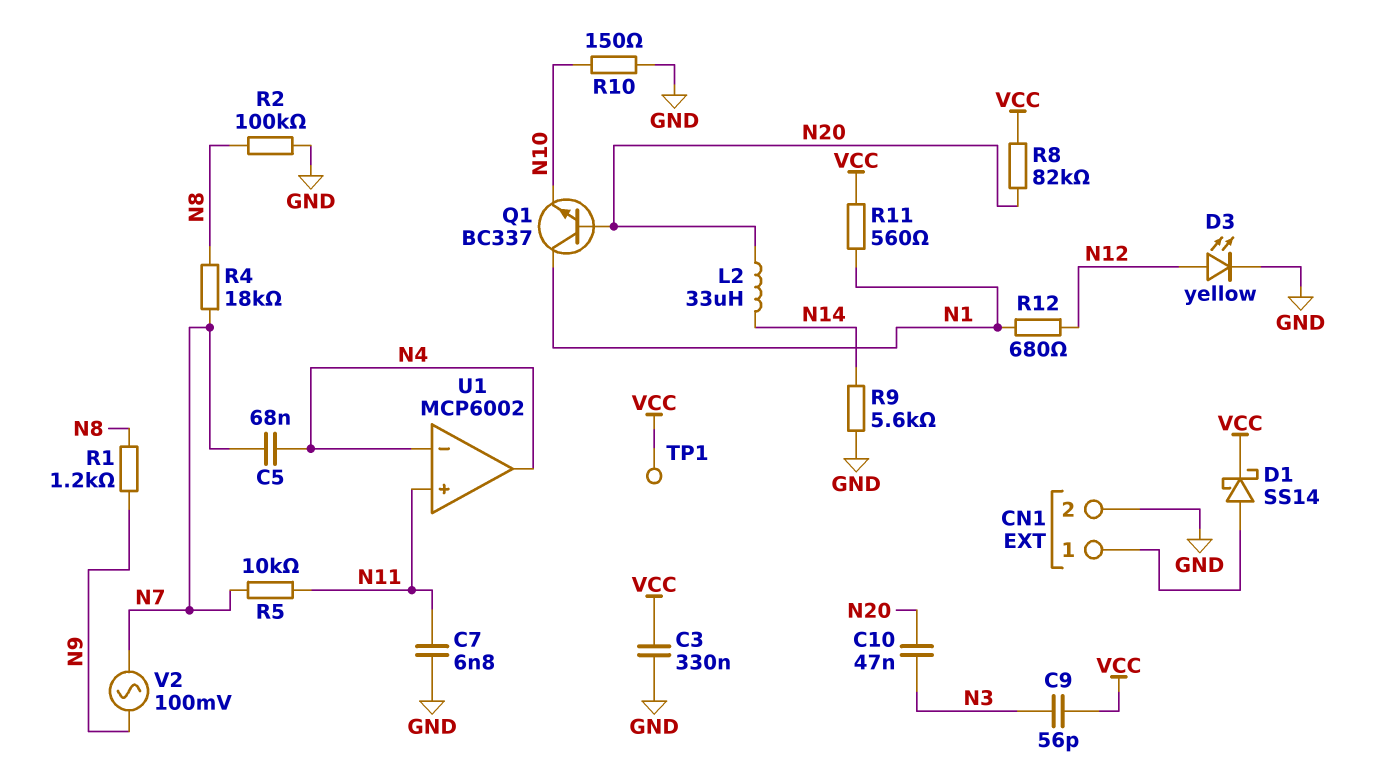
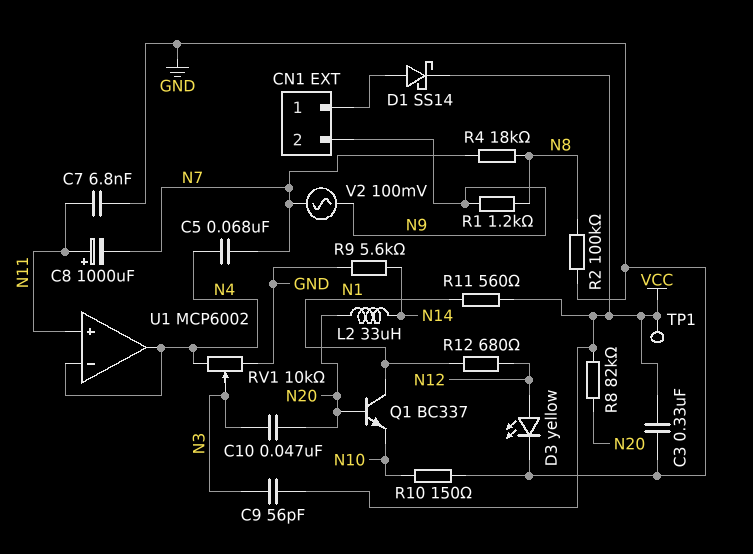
C8: none -> 1000uF (plus N11, minus N7)
CN1 pin 2: GND -> N9
R5: 10k (N7, N11) -> none
RV1: none -> 10k (GND, N4, wiper N3)

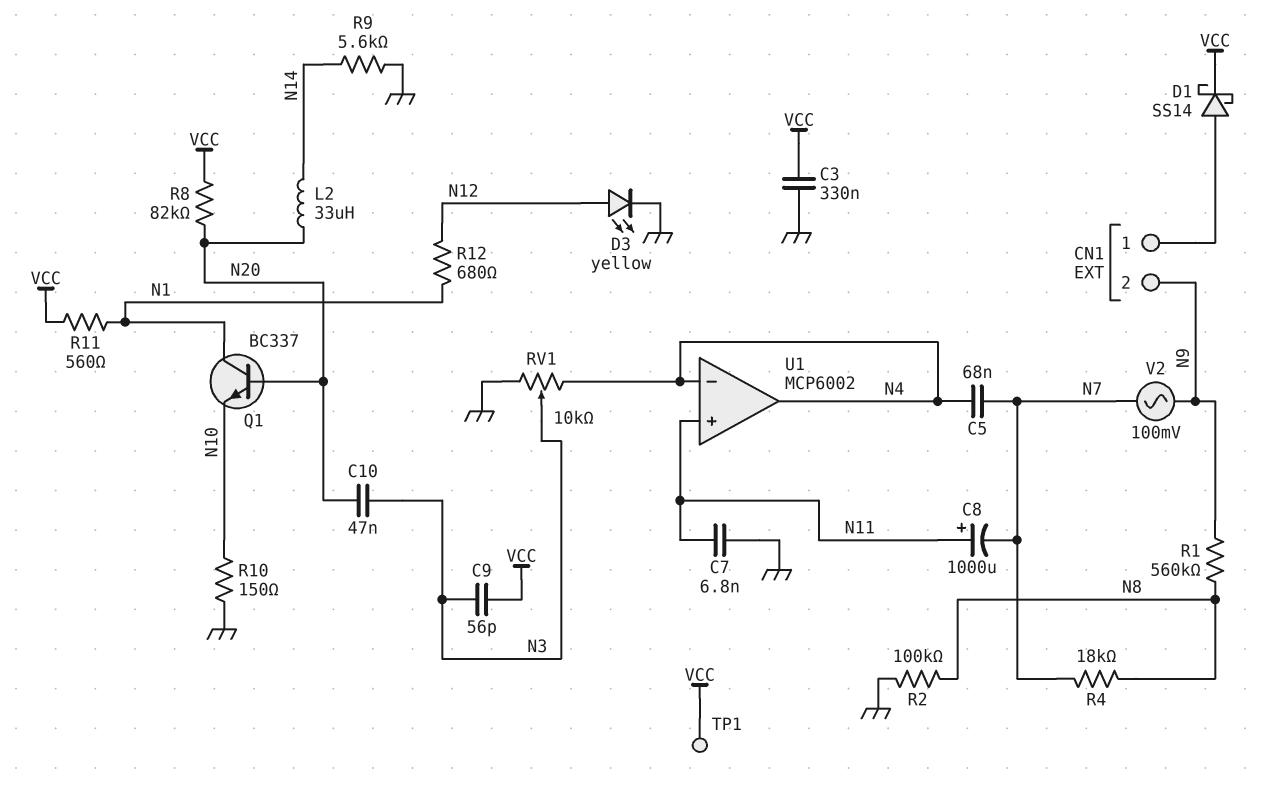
R1: 1.2k (N8, N9) -> 560k (N8, N9)

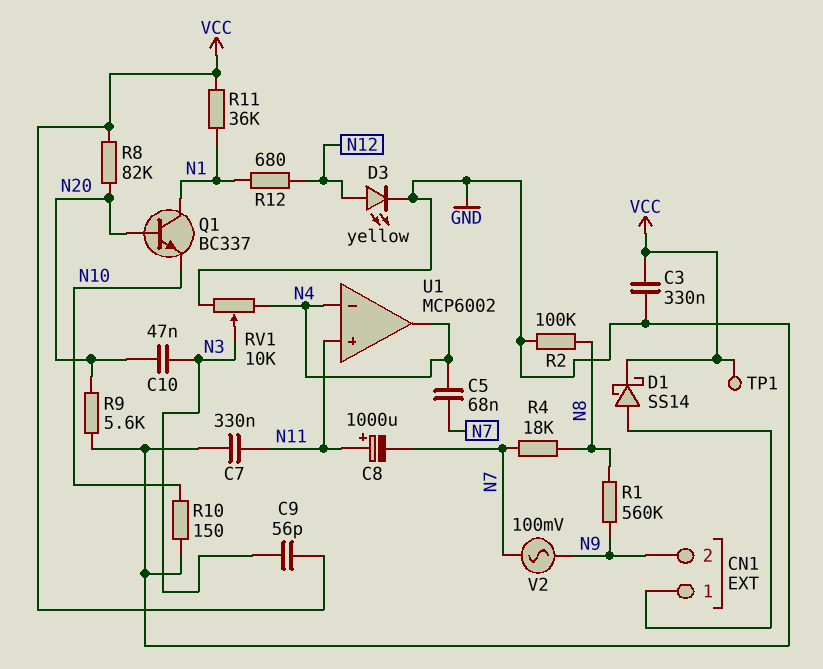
C7: 6.8nF (GND, N11) -> 330nF (GND, N11)
L2: 33uH (N14, N20) -> none
R9: 5.6k (GND, N14) -> 5.6k (GND, N20)
R11: 560 (N1, VCC) -> 36k (N1, VCC)

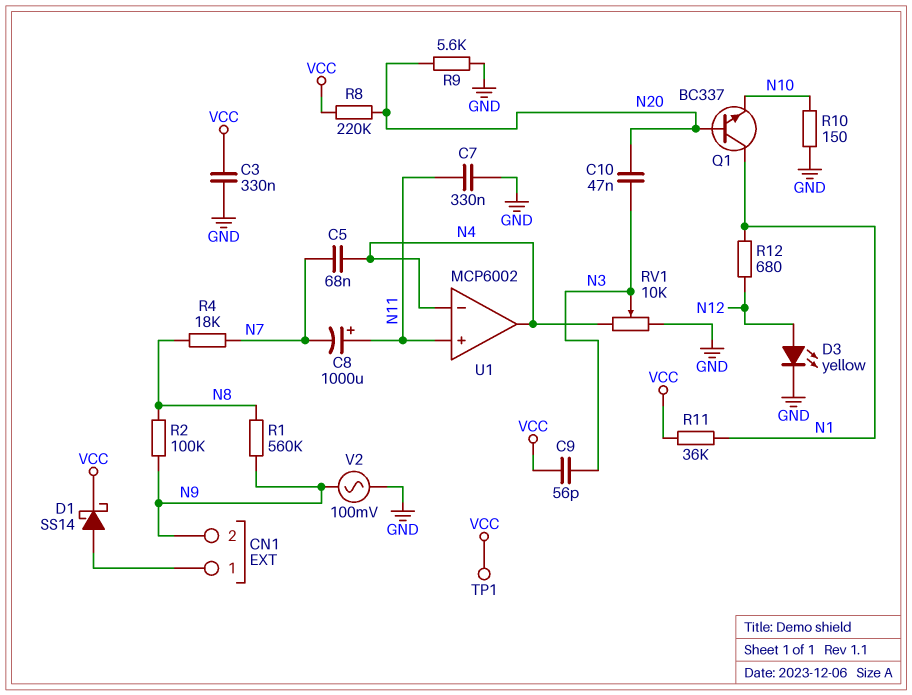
R2: 100k (GND, N8) -> 100k (N8, N9)
R8: 82k (N20, VCC) -> 220k (N20, VCC)
V2: AC 100mV (N7, N9) -> AC 100mV (GND, N9)

